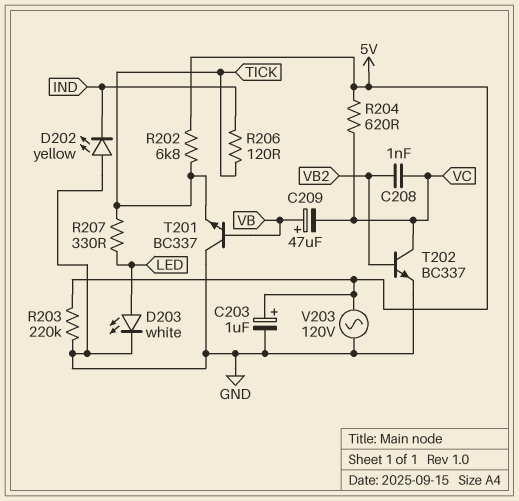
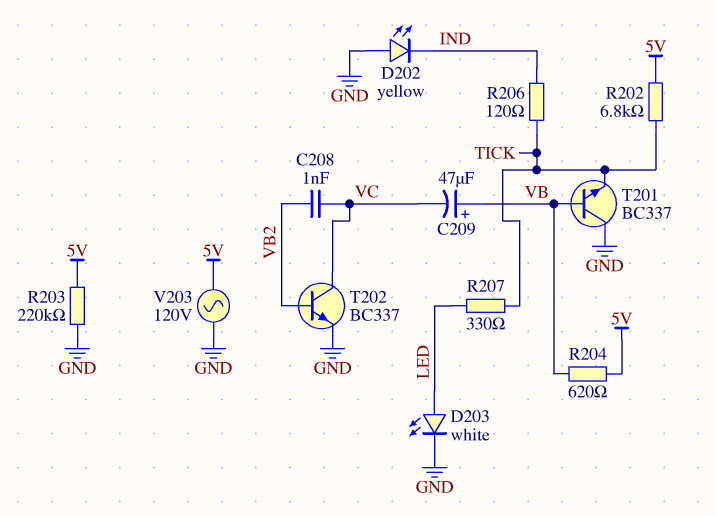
C203: 1uF (plus 5V, minus GND) -> none
R204: 620 (5V, VC) -> 620 (5V, VB)

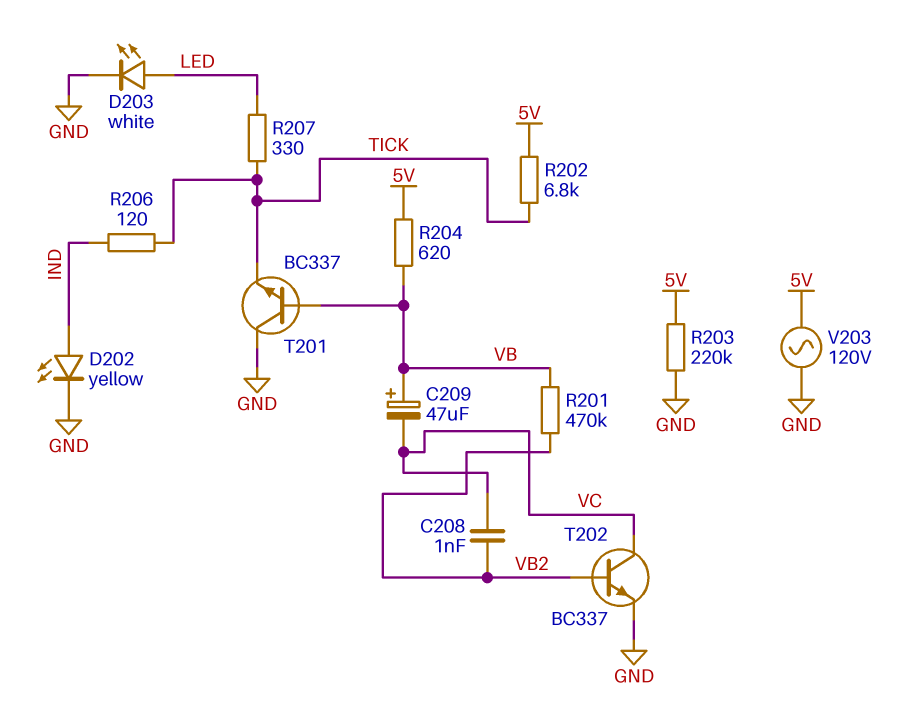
D202: LED yellow (A GND, K IND) -> LED yellow (A IND, K GND)
R201: none -> 470k (VB, VB2)

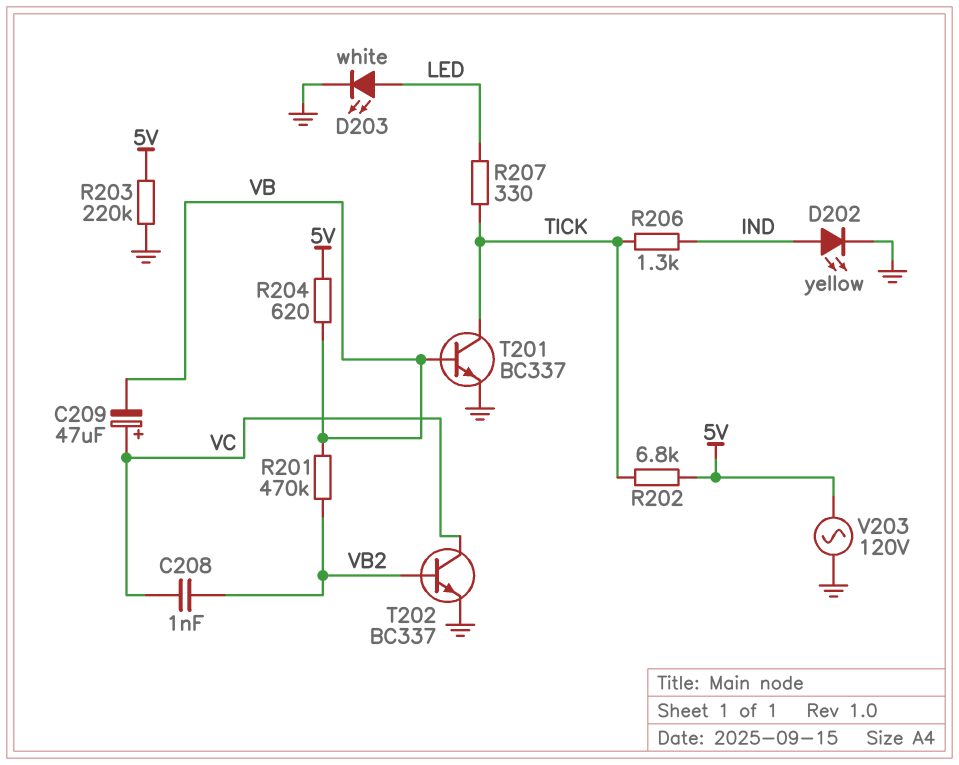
C209: 47uF (plus VB, minus VC) -> 47uF (plus VC, minus VB)
R206: 120 (IND, TICK) -> 1.3k (IND, TICK)
T201: NPN BC337 (B VB, C GND, E TICK) -> NPN BC337 (B VB, C TICK, E GND)

